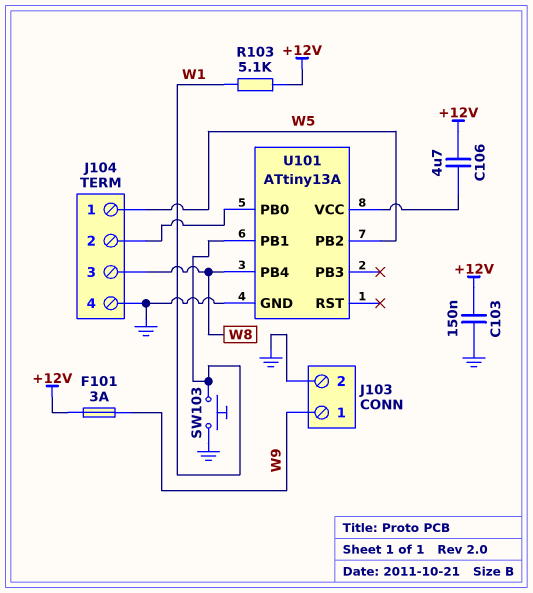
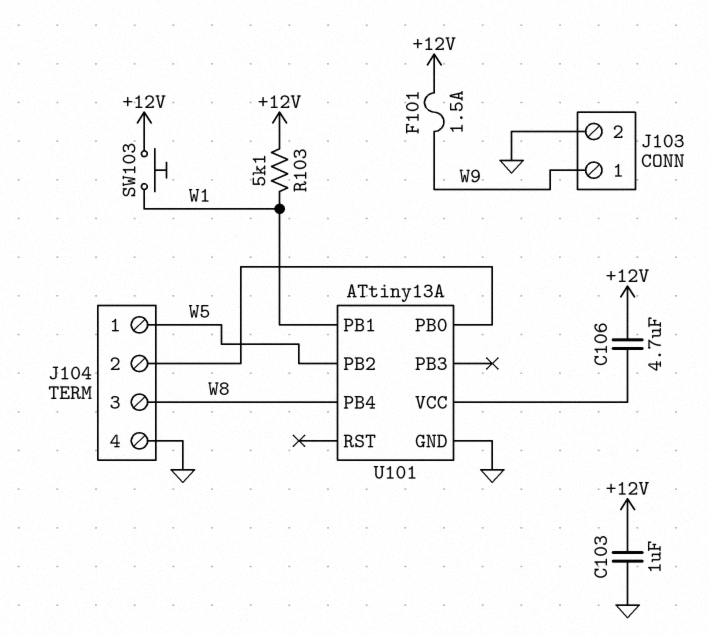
C103: 150nF (+12V, GND) -> 1uF (+12V, GND)
F101: 3A (+12V, W9) -> 1.5A (+12V, W9)
SW103: button (GND, W1) -> button (+12V, W1)

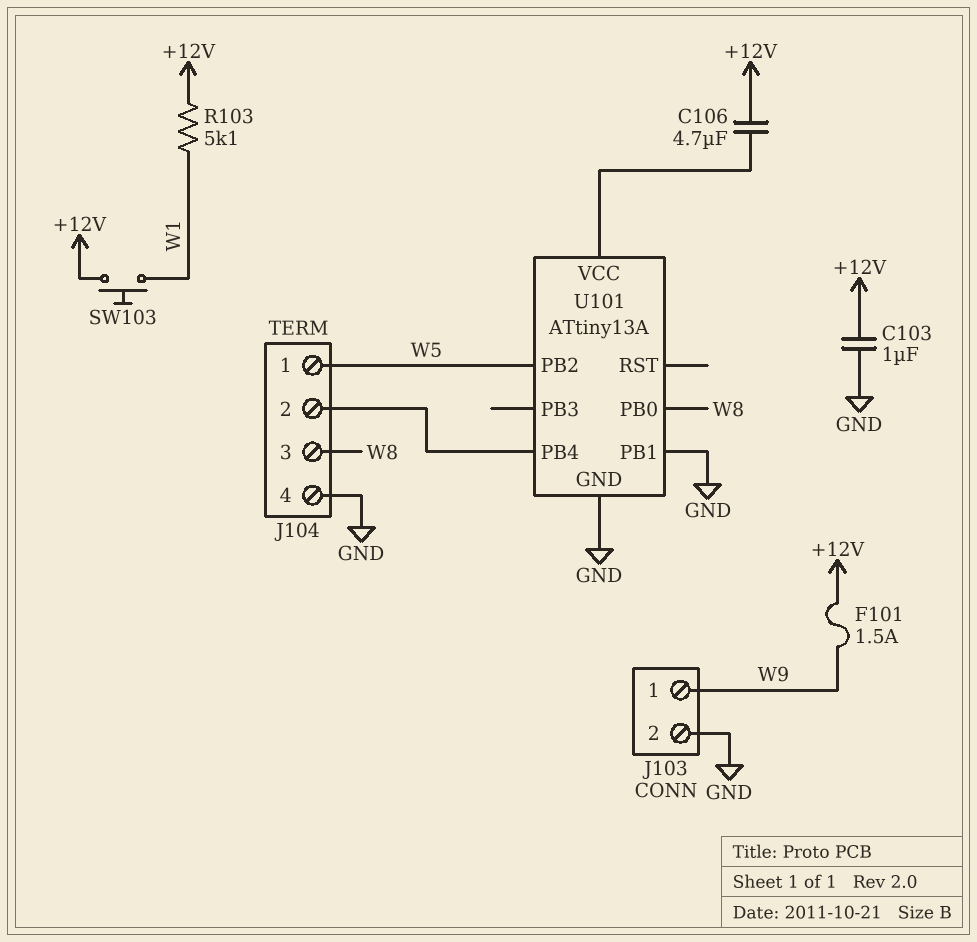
U101 pin PB0: J104/2 -> W8
U101 pin PB1: W1 -> GND
U101 pin PB4: W8 -> J104/2

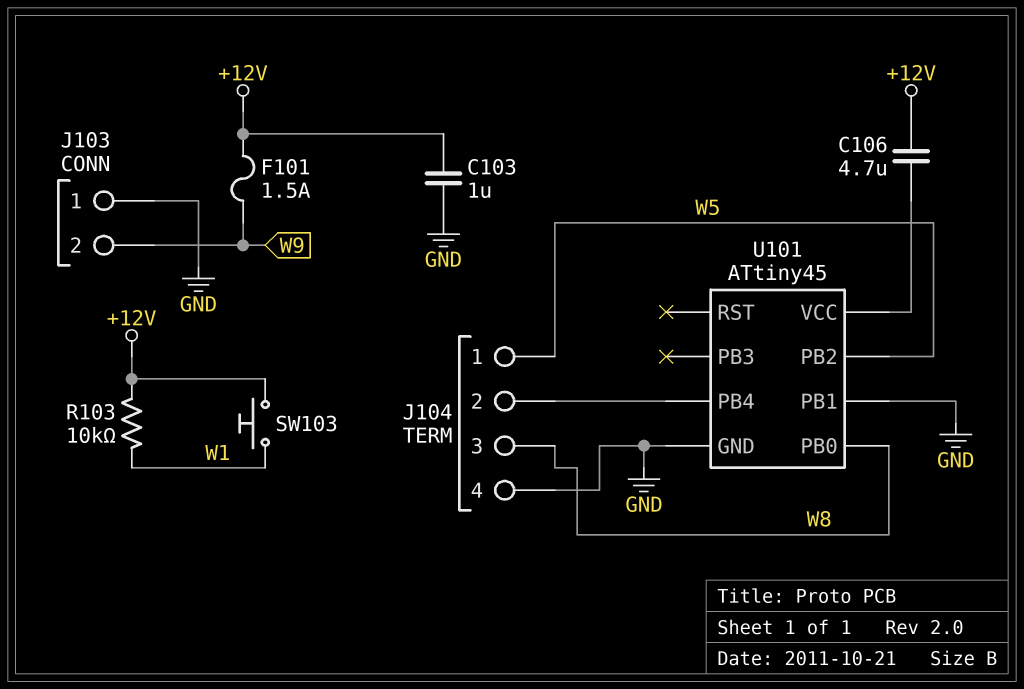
J103 pin 1: W9 -> GND
J103 pin 2: GND -> W9
R103: 5.1k (+12V, W1) -> 10k (+12V, W1)
U101: ATtiny13A -> ATtiny45

